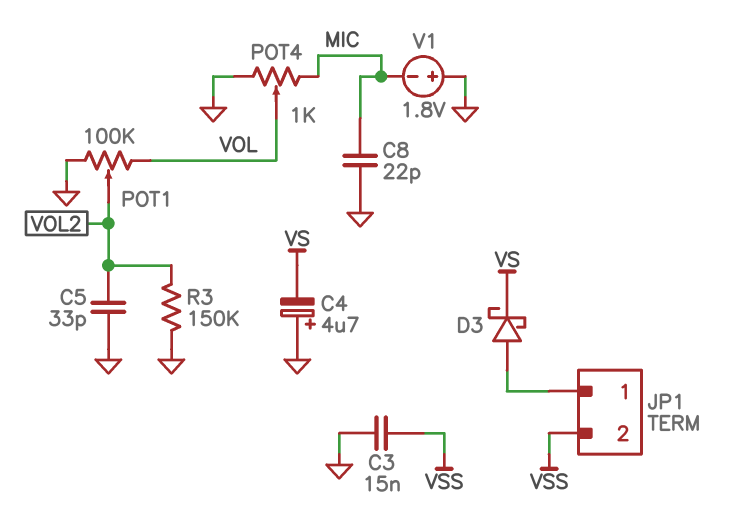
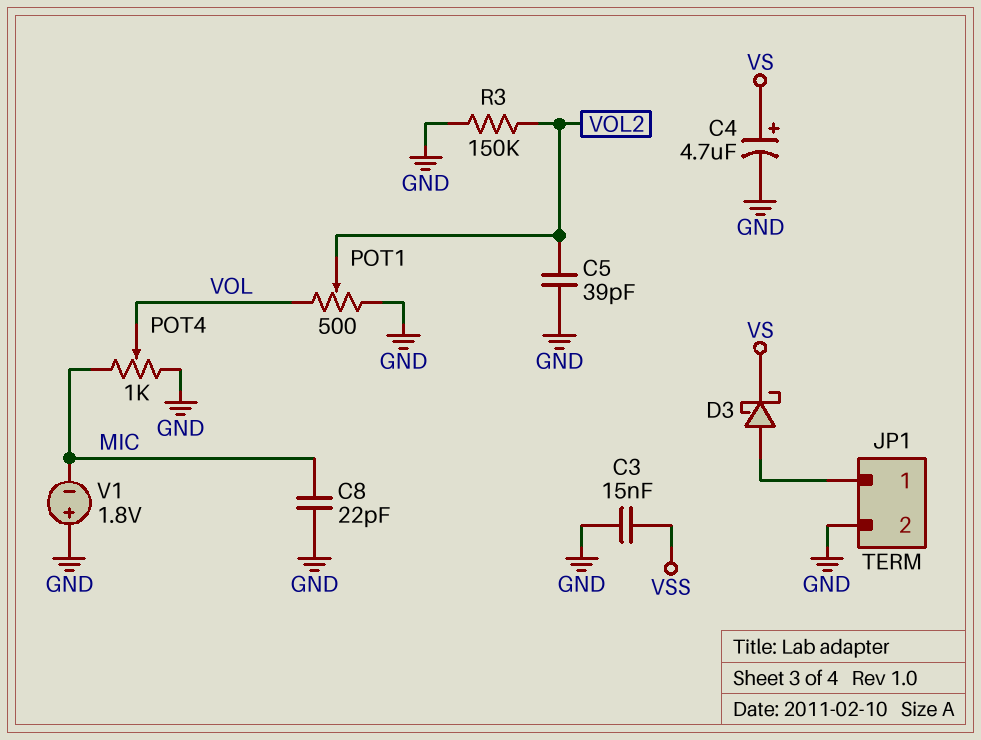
C4: 4.7uF (plus GND, minus VS) -> 4.7uF (plus VS, minus GND)
C5: 33pF (GND, VOL2) -> 39pF (GND, VOL2)
JP1 pin 2: VSS -> GND
POT1: 100k (GND, VOL, wiper VOL2) -> 500 (GND, VOL, wiper VOL2)

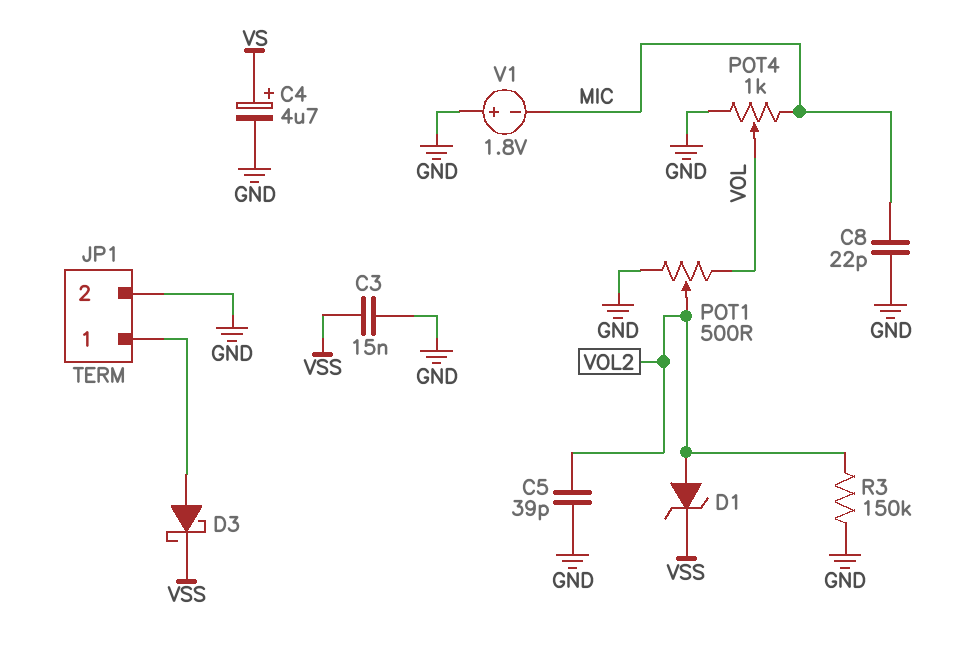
D1: none -> zener (A VOL2, K VSS)
D3: schottky (A JP1/1, K VS) -> schottky (A JP1/1, K VSS)

